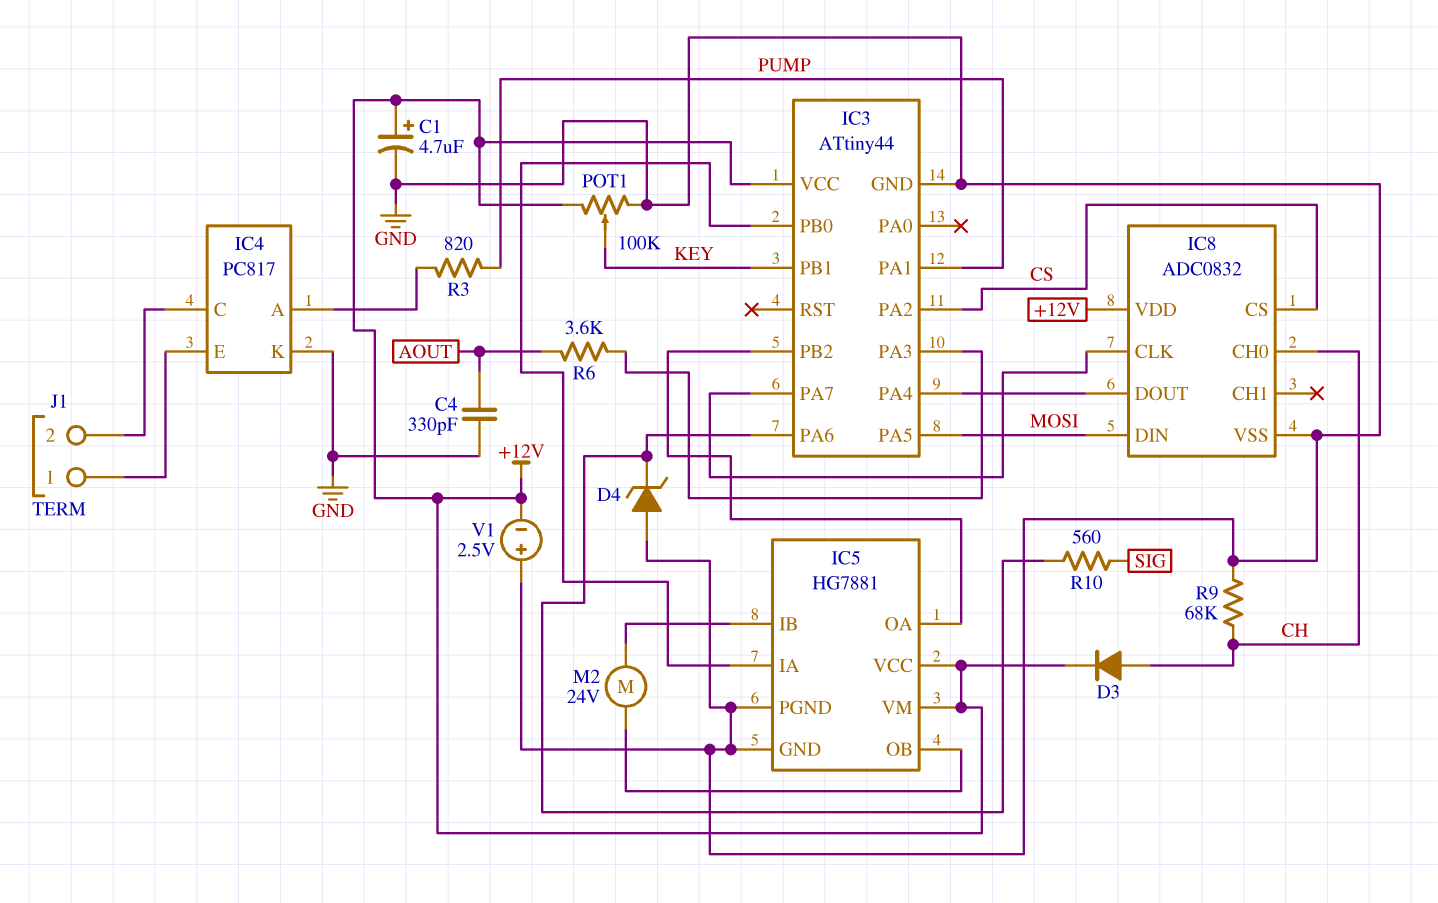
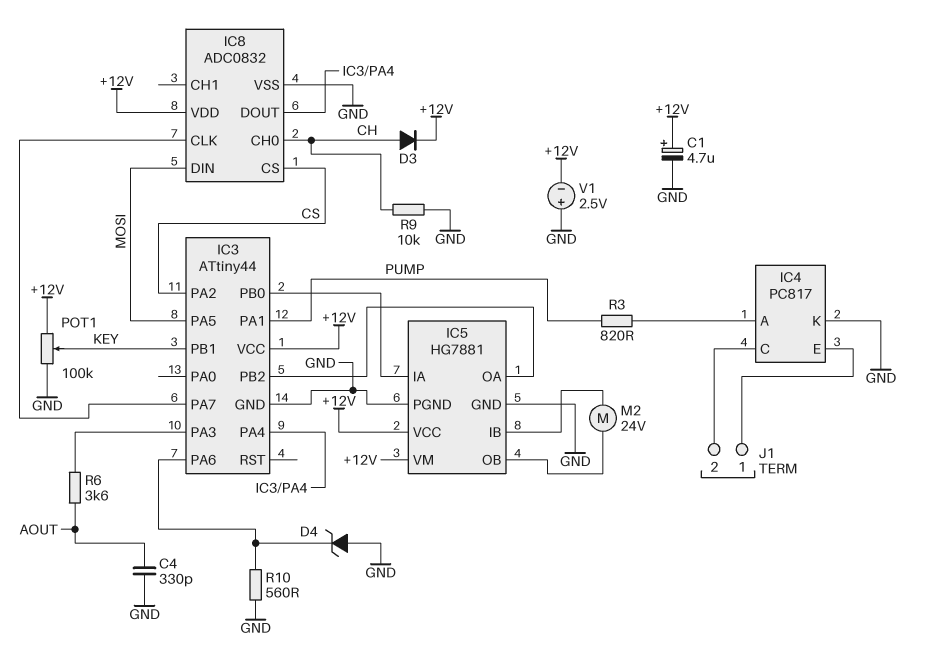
R9: 68k (CH, GND) -> 10k (CH, GND)
R10: 560 (IC3/PA6, SIG) -> 560 (GND, IC3/PA6)

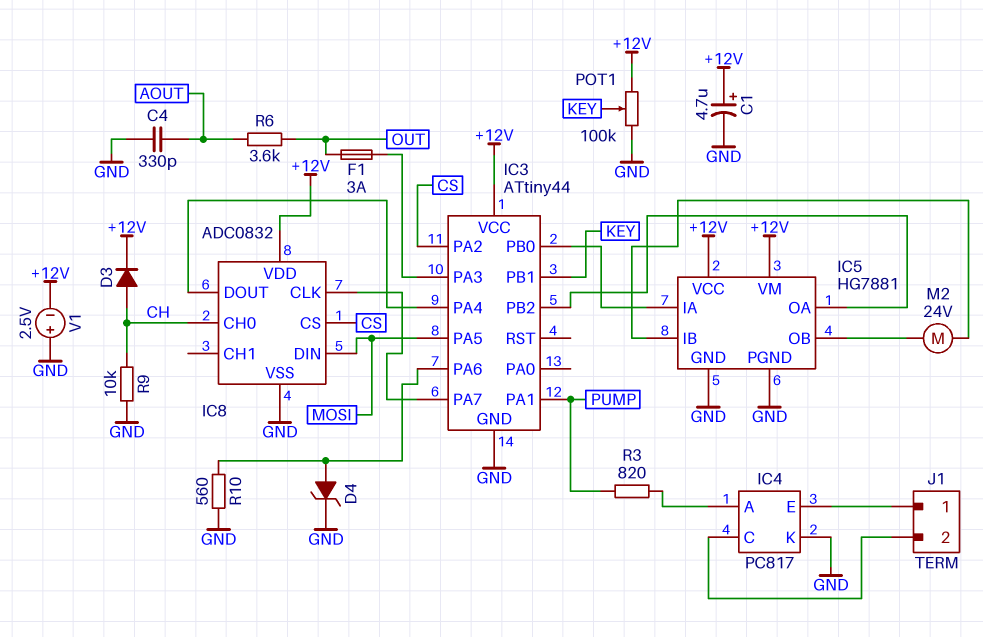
D4: zener (A GND, K IC3/PA6) -> zener (A IC3/PA6, K GND)
F1: none -> 3A (IC3/PA3, OUT)
R6: 3.6k (AOUT, IC3/PA3) -> 3.6k (AOUT, OUT)

